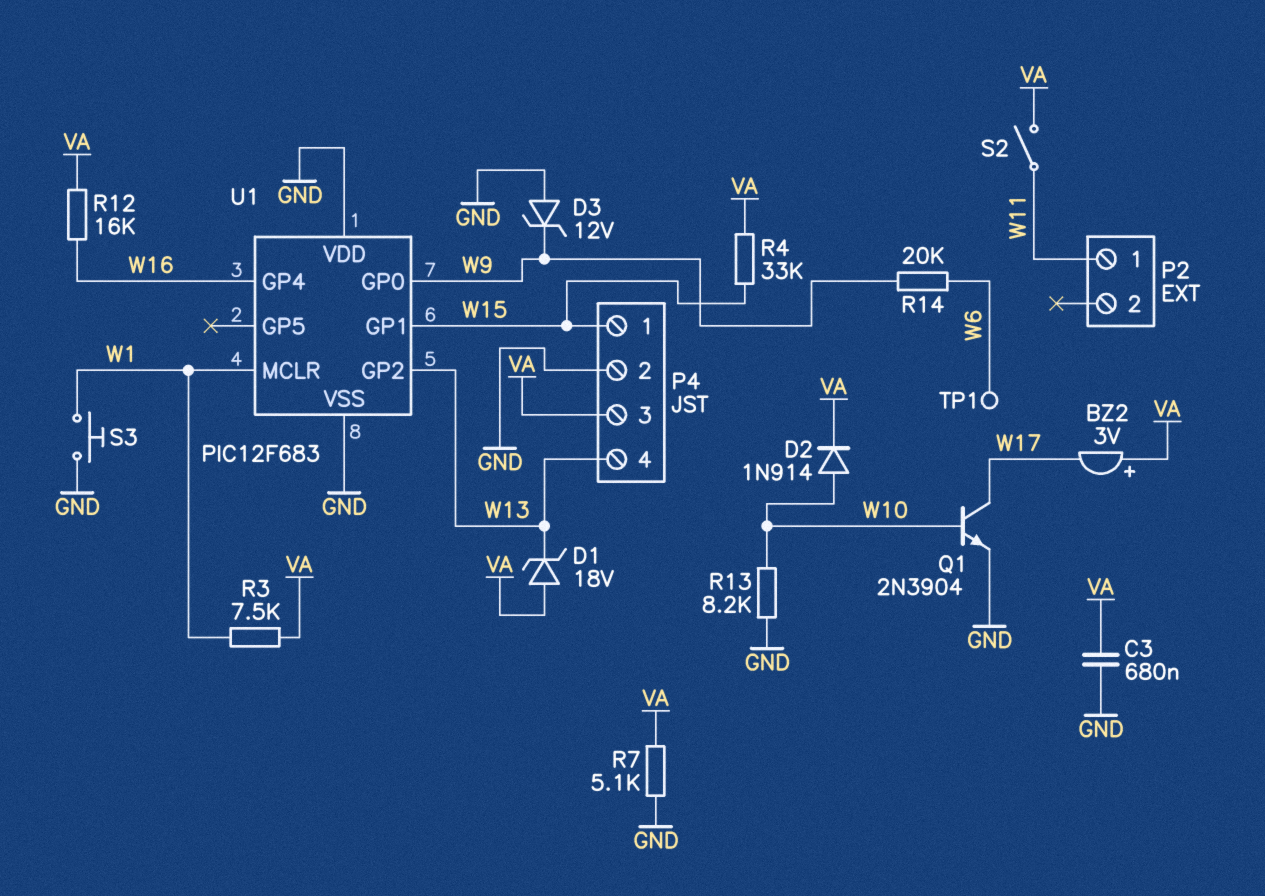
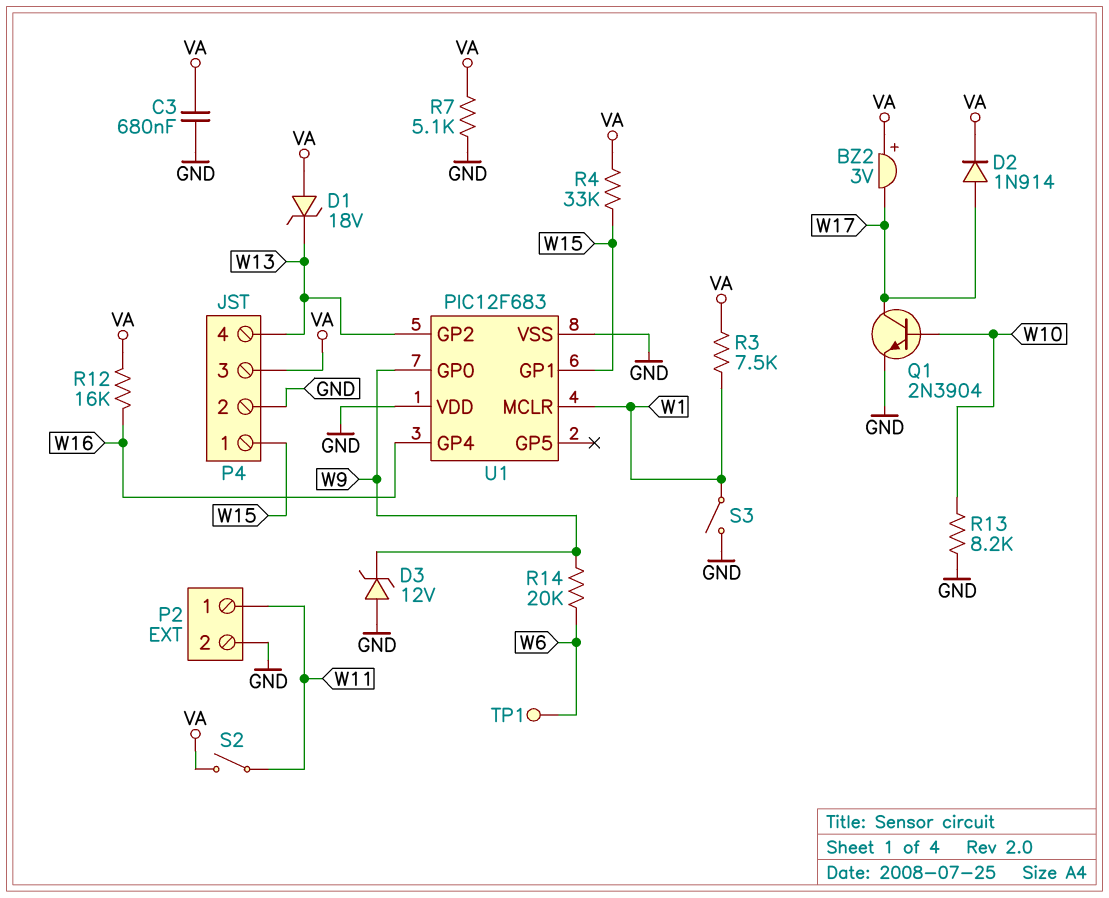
D2: diode 1N914 (A W10, K VA) -> diode 1N914 (A W17, K VA)
P2 pin 2: none -> GND
S3: button (GND, W1) -> switch (GND, W1)

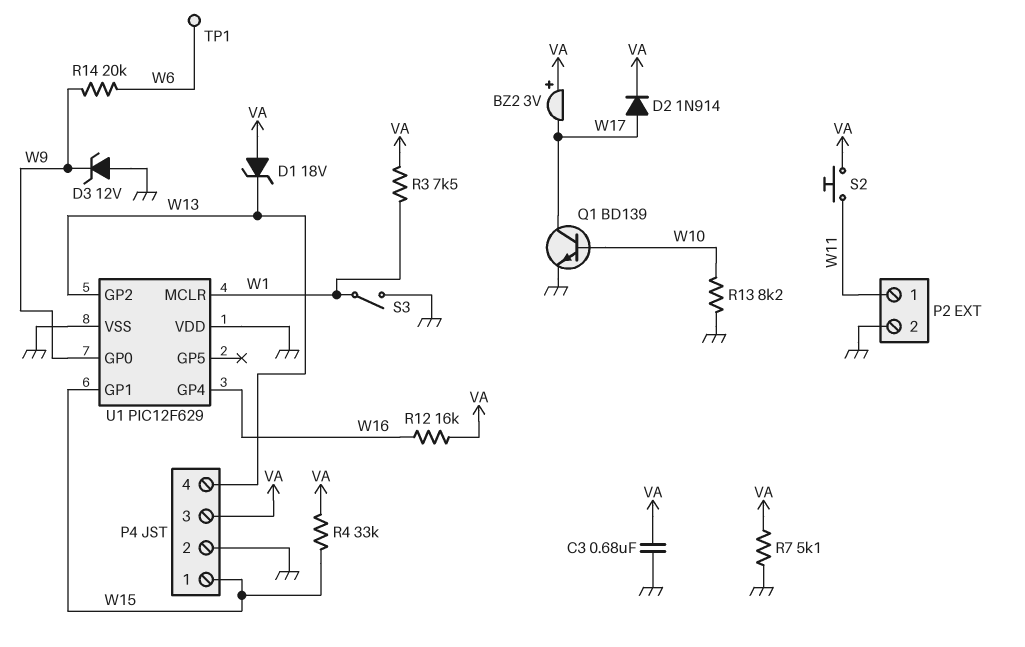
Q1: NPN 2N3904 (B W10, C W17, E GND) -> NPN BD139 (B W10, C W17, E GND)
S2: switch (VA, W11) -> button (VA, W11)
U1: PIC12F683 -> PIC12F629

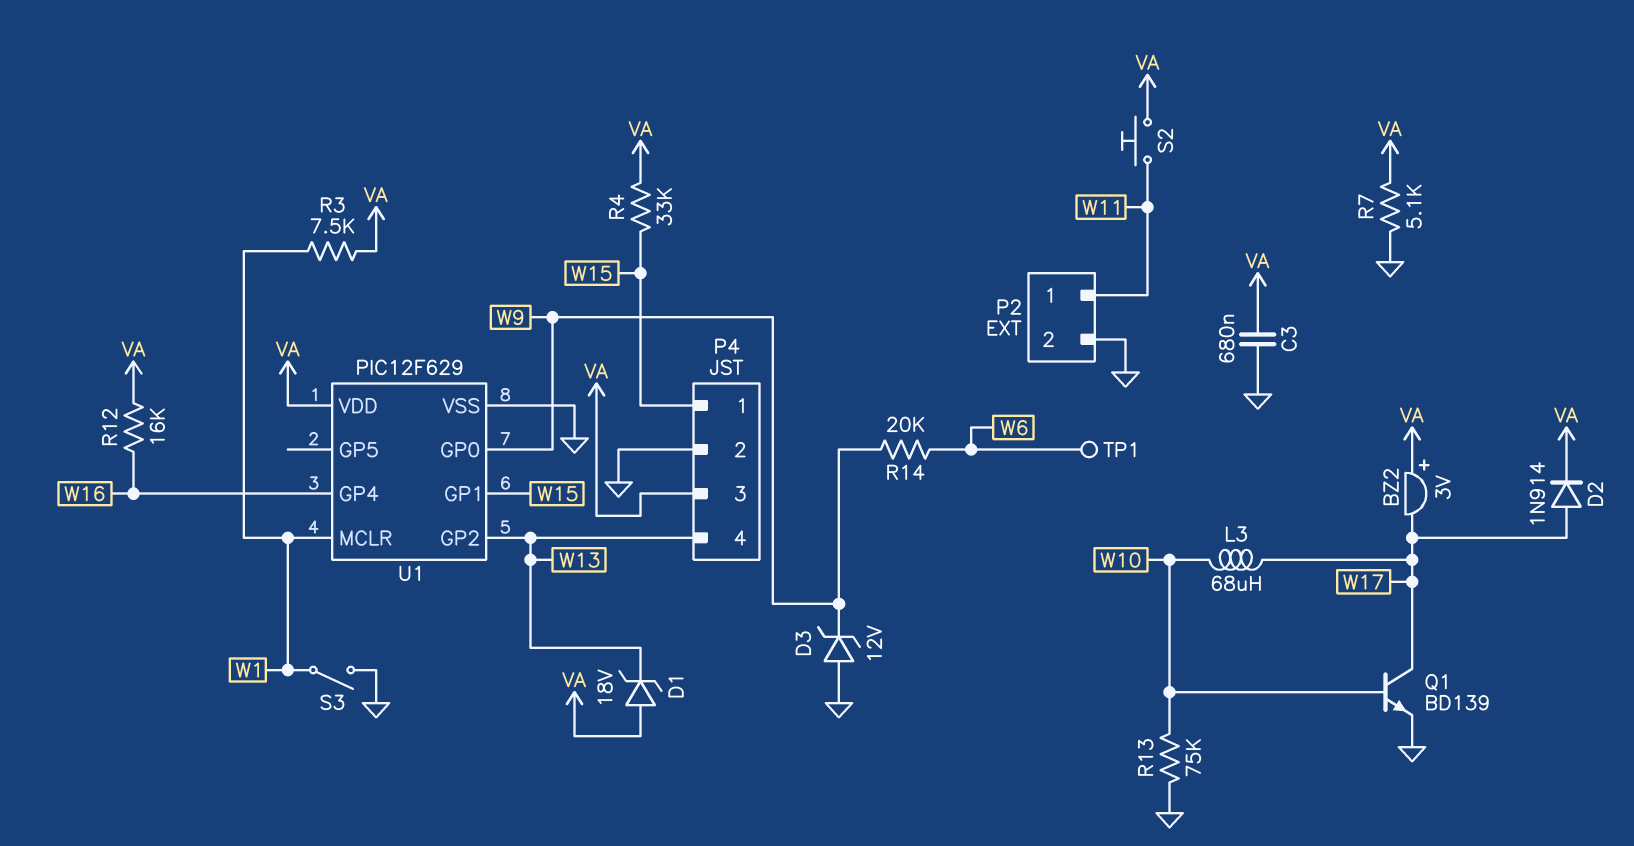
L3: none -> 68uH (W10, W17)
R13: 8.2k (GND, W10) -> 75k (GND, W10)
U1 pin VDD: GND -> VA

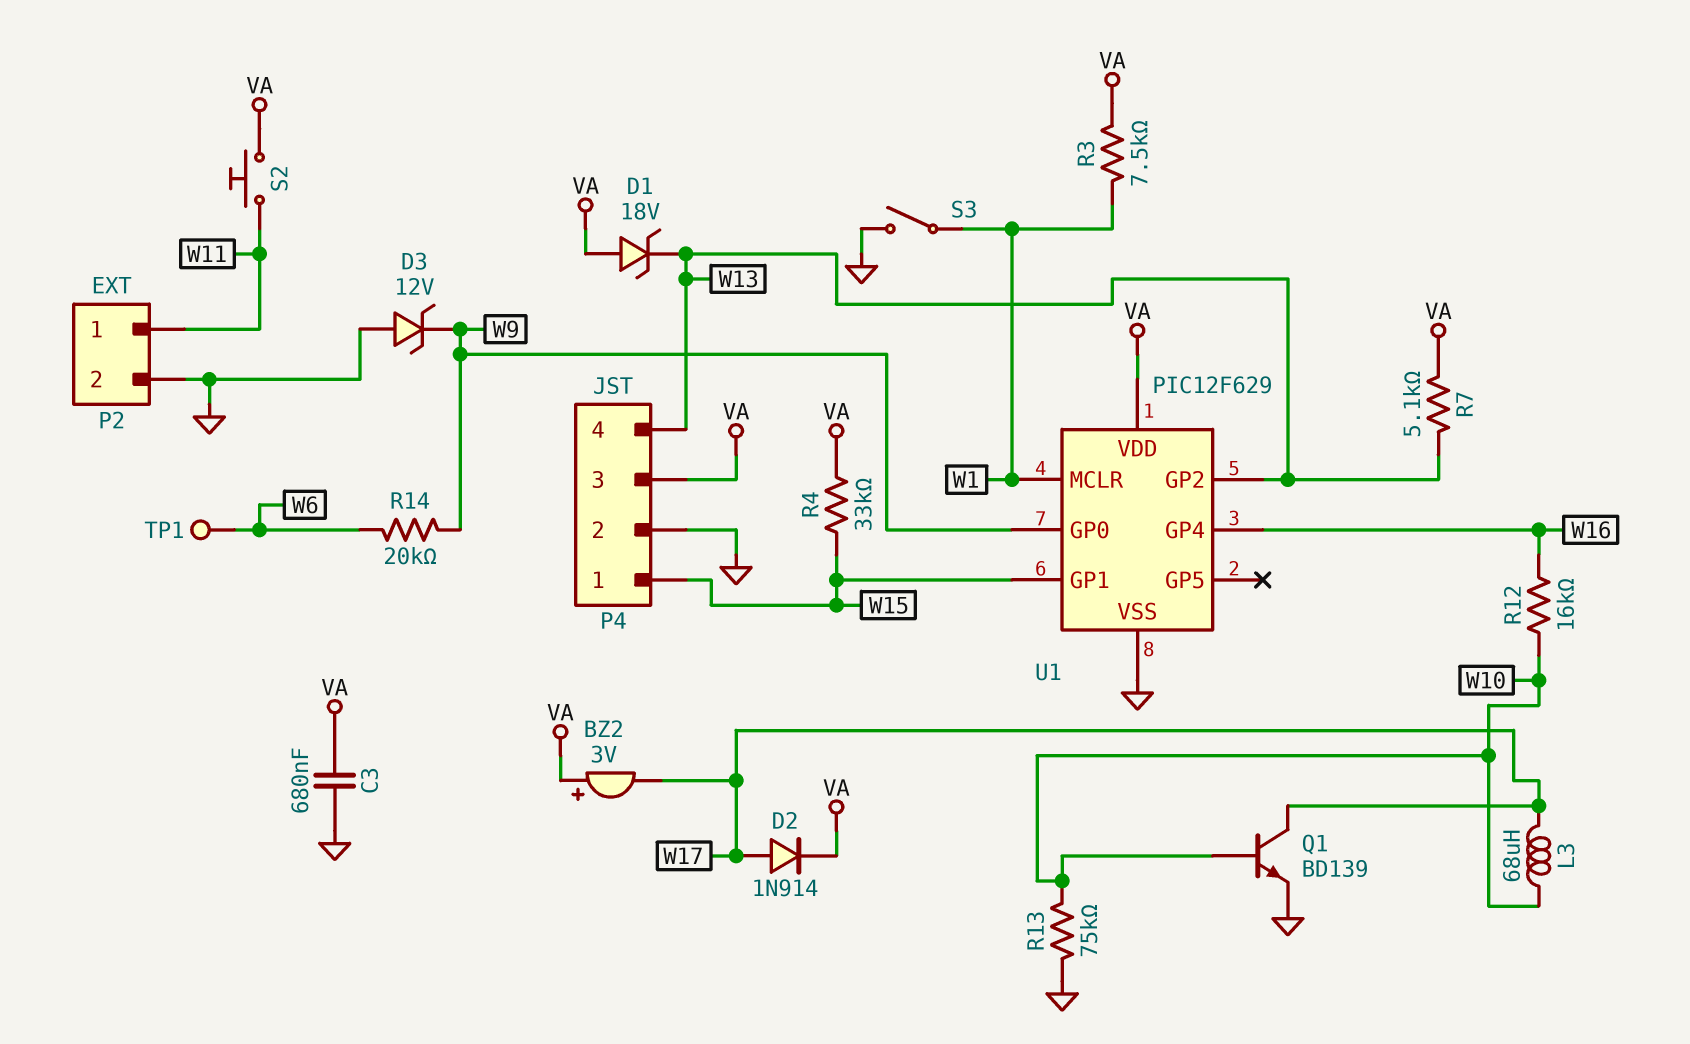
R7: 5.1k (GND, VA) -> 5.1k (VA, W13)
R12: 16k (VA, W16) -> 16k (W10, W16)

